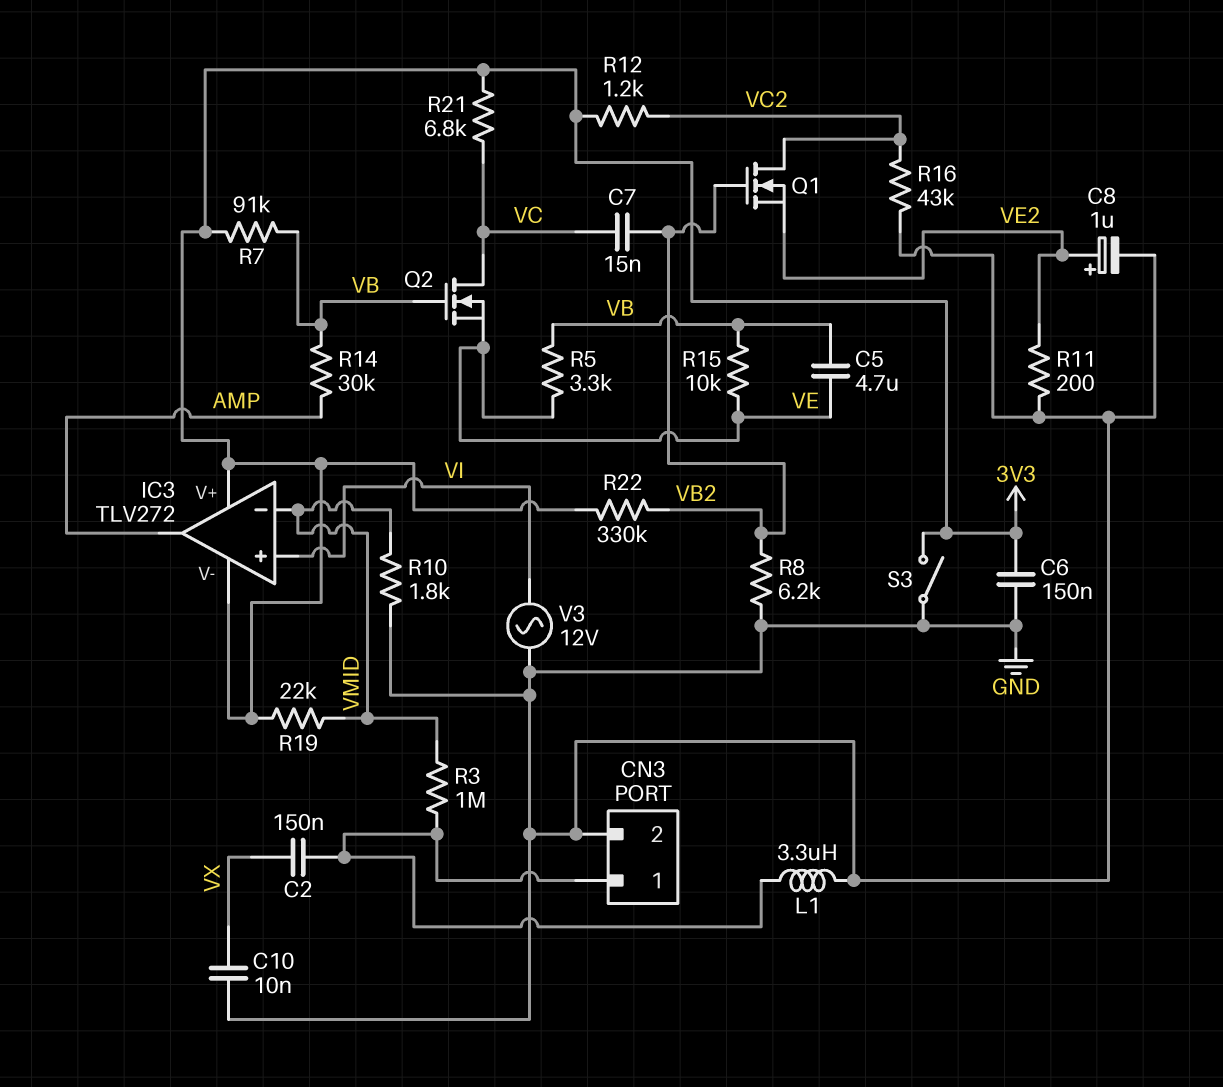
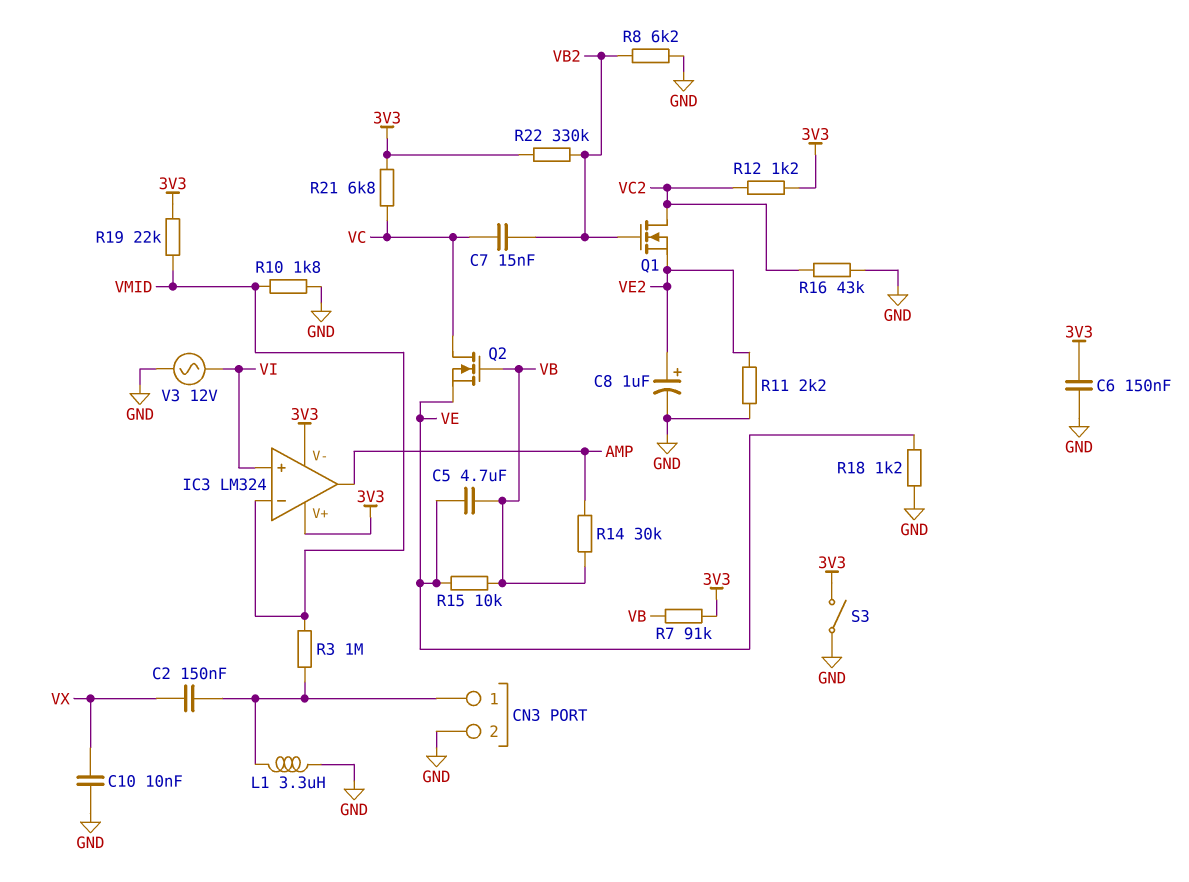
IC3: TLV272 -> LM324
R5: 3.3k (VB, VE) -> none
R11: 200 (GND, VE2) -> 2.2k (GND, VE2)
R18: none -> 1.2k (GND, VE)

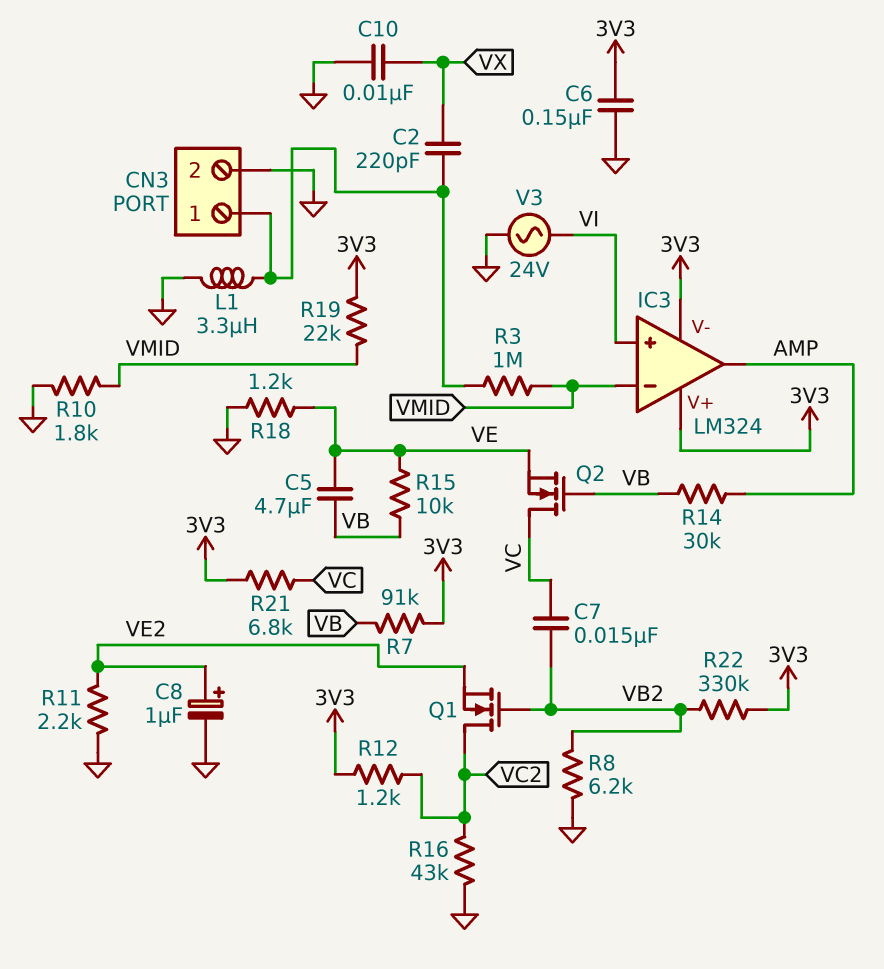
C2: 150nF (CN3/1, VX) -> 220pF (CN3/1, VX)
S3: switch (3V3, GND) -> none
V3: AC 12V (GND, VI) -> AC 24V (GND, VI)

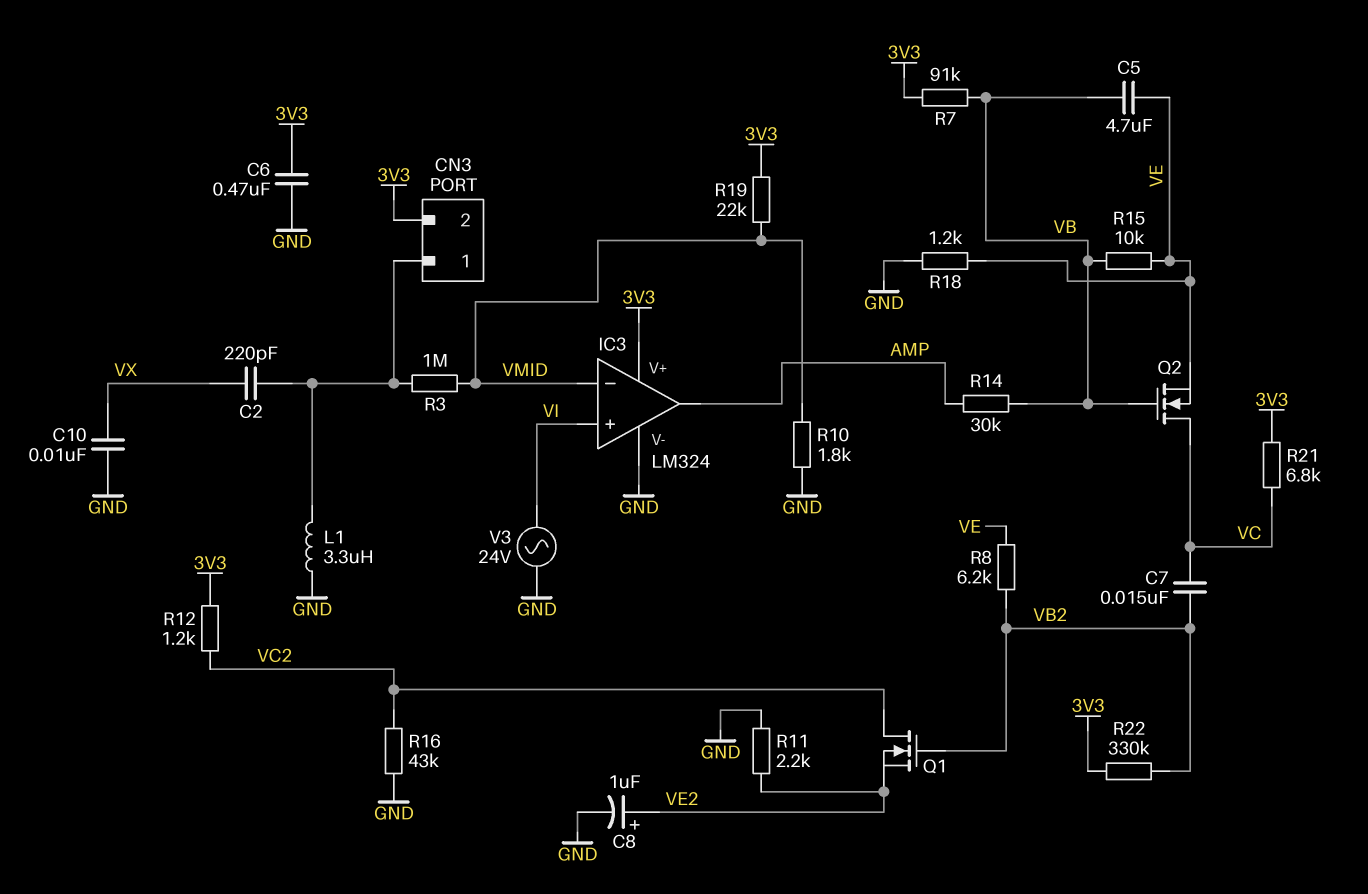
C6: 150nF (3V3, GND) -> 470nF (3V3, GND)
CN3 pin 2: GND -> 3V3
IC3 pin V-: 3V3 -> GND
R8: 6.2k (GND, VB2) -> 6.2k (VB2, VE)

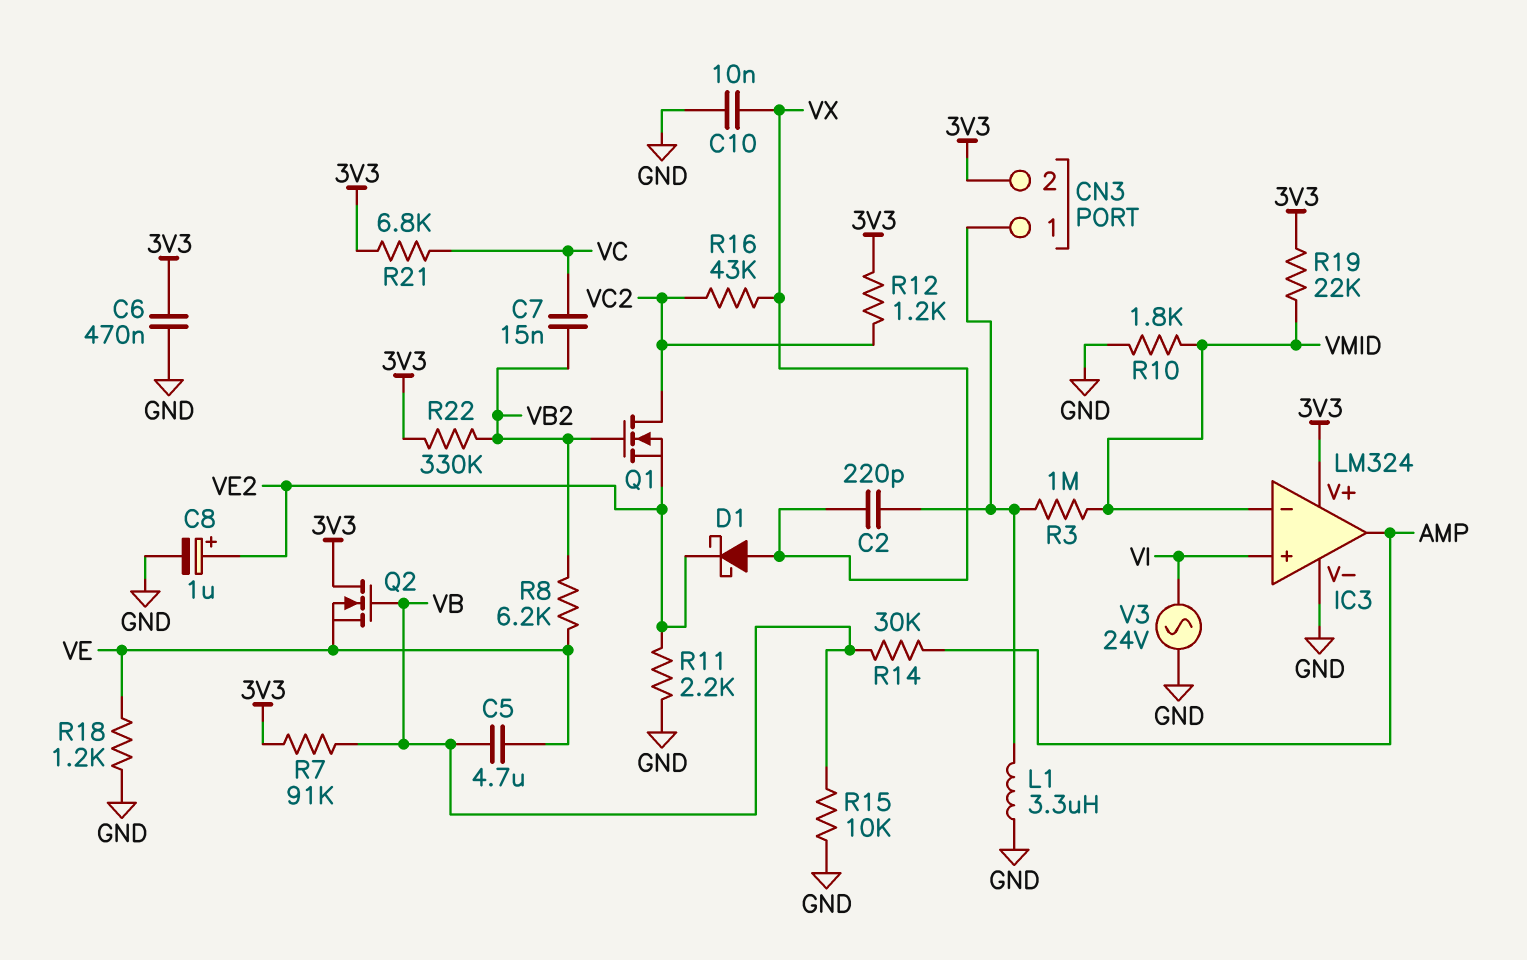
D1: none -> schottky (A VX, K VE2)
Q2: NMOS (G VB, D VC, S VE) -> NMOS (G VB, D 3V3, S VE)
R15: 10k (VB, VE) -> 10k (GND, VB)
R16: 43k (GND, VC2) -> 43k (VC2, VX)

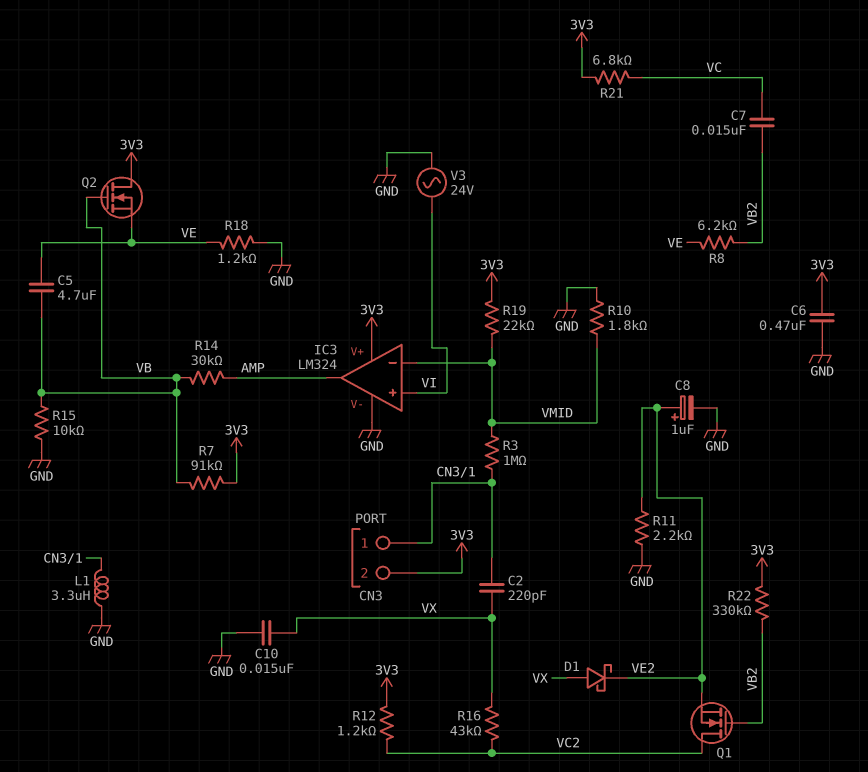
C10: 10nF (GND, VX) -> 15nF (GND, VX)

